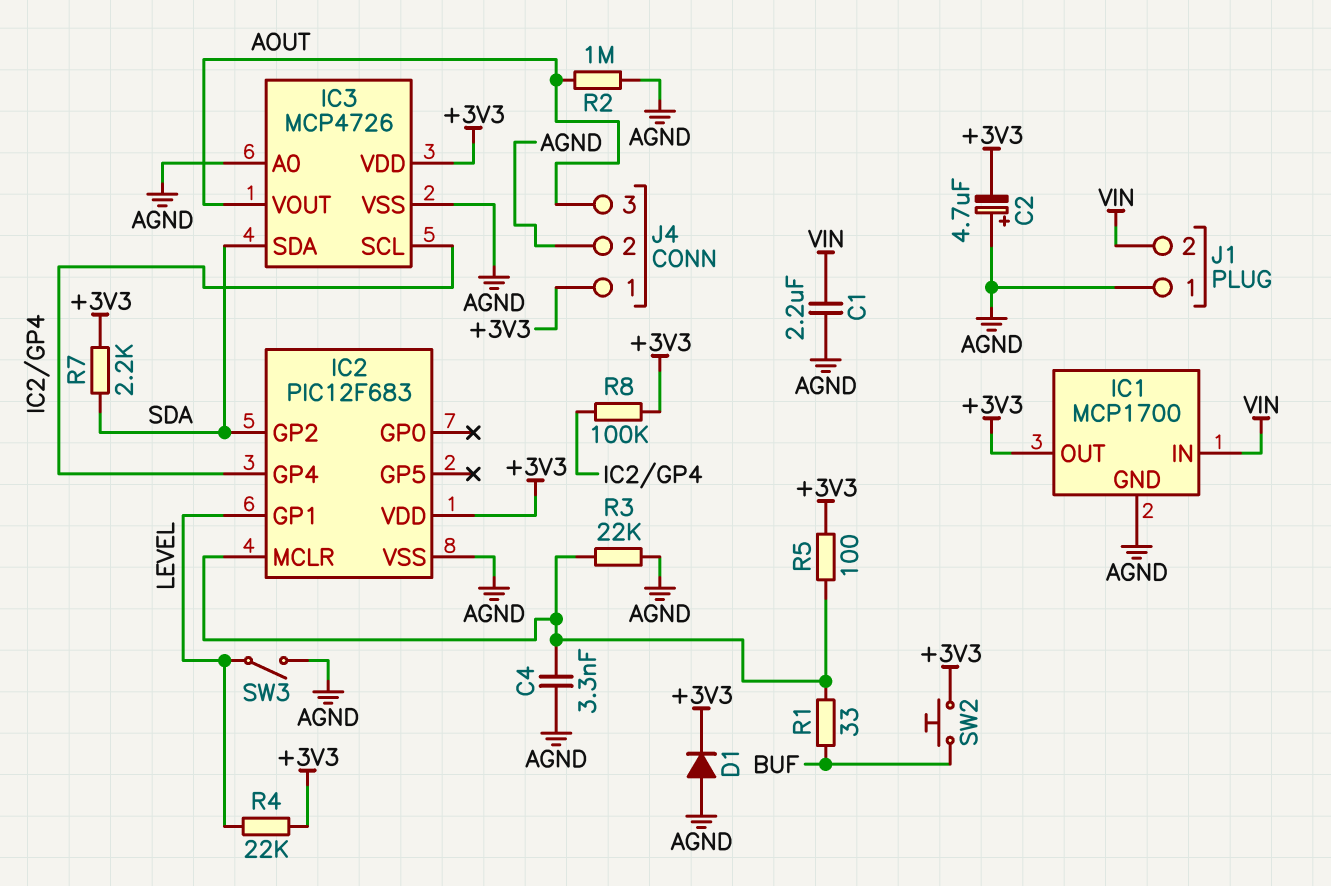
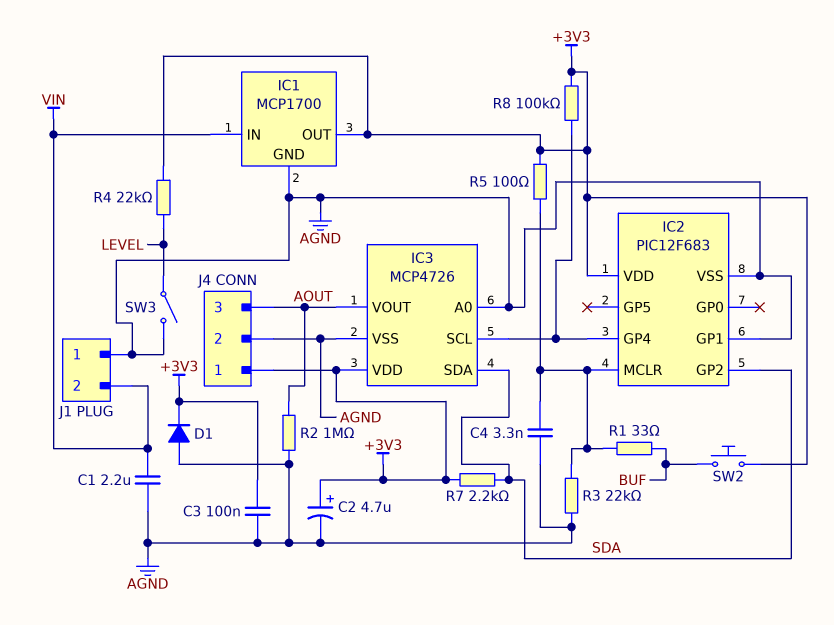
C2: 4.7uF (plus AGND, minus +3V3) -> 4.7uF (plus +3V3, minus AGND)
C3: none -> 100nF (+3V3, AGND)
IC2 pin GP1: LEVEL -> AGND

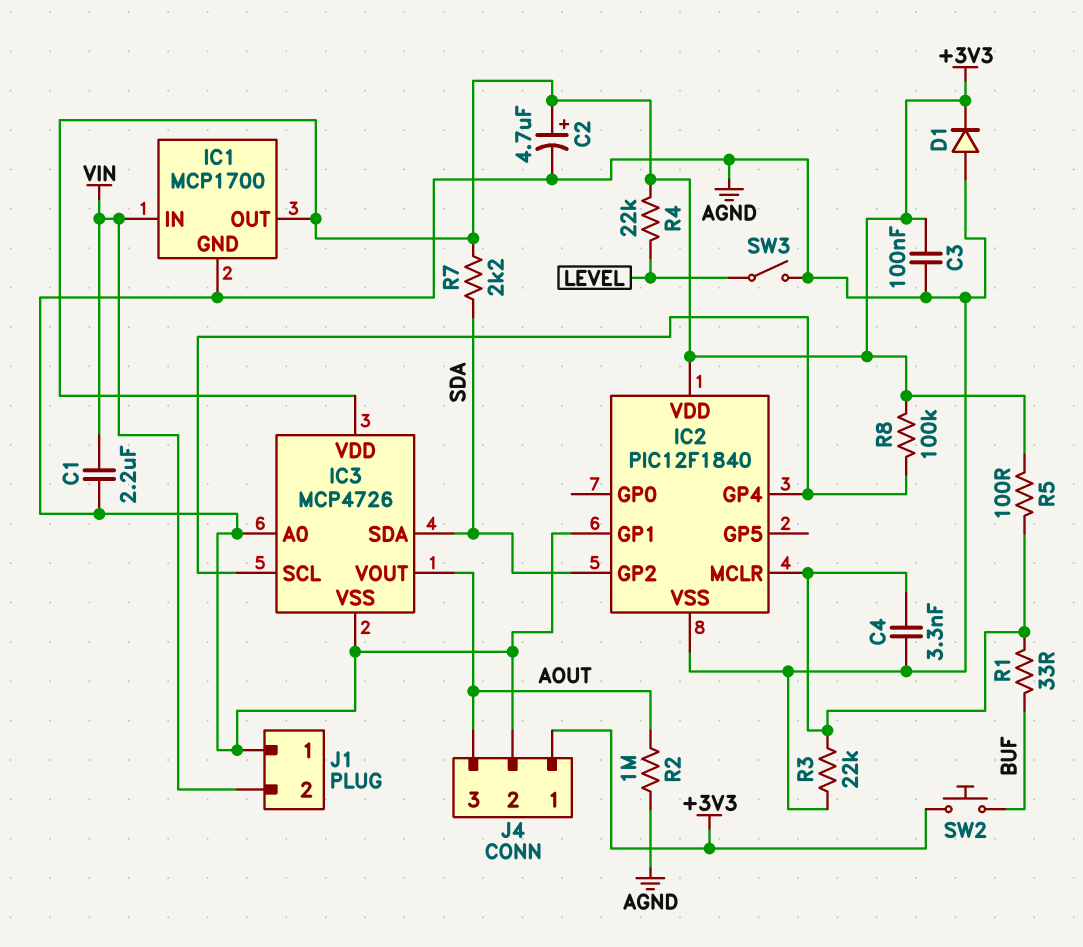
IC2: PIC12F683 -> PIC12F1840

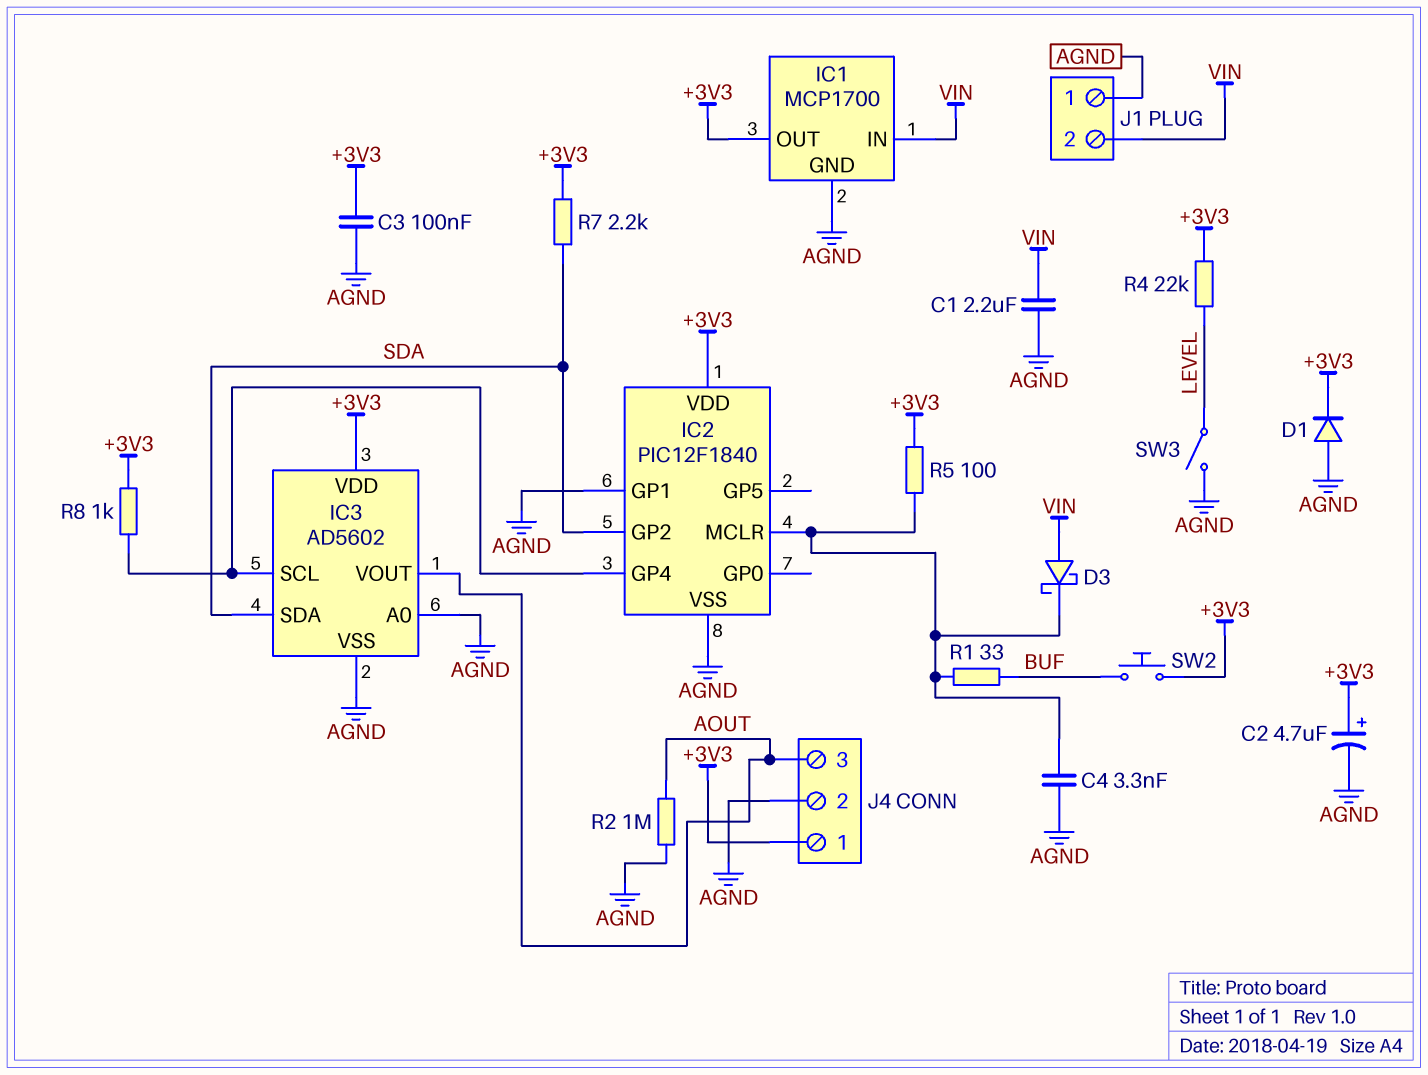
D3: none -> schottky (A VIN, K IC2/MCLR)
IC3: MCP4726 -> AD5602
R3: 22k (AGND, IC2/MCLR) -> none
R8: 100k (+3V3, IC2/GP4) -> 1k (+3V3, IC2/GP4)

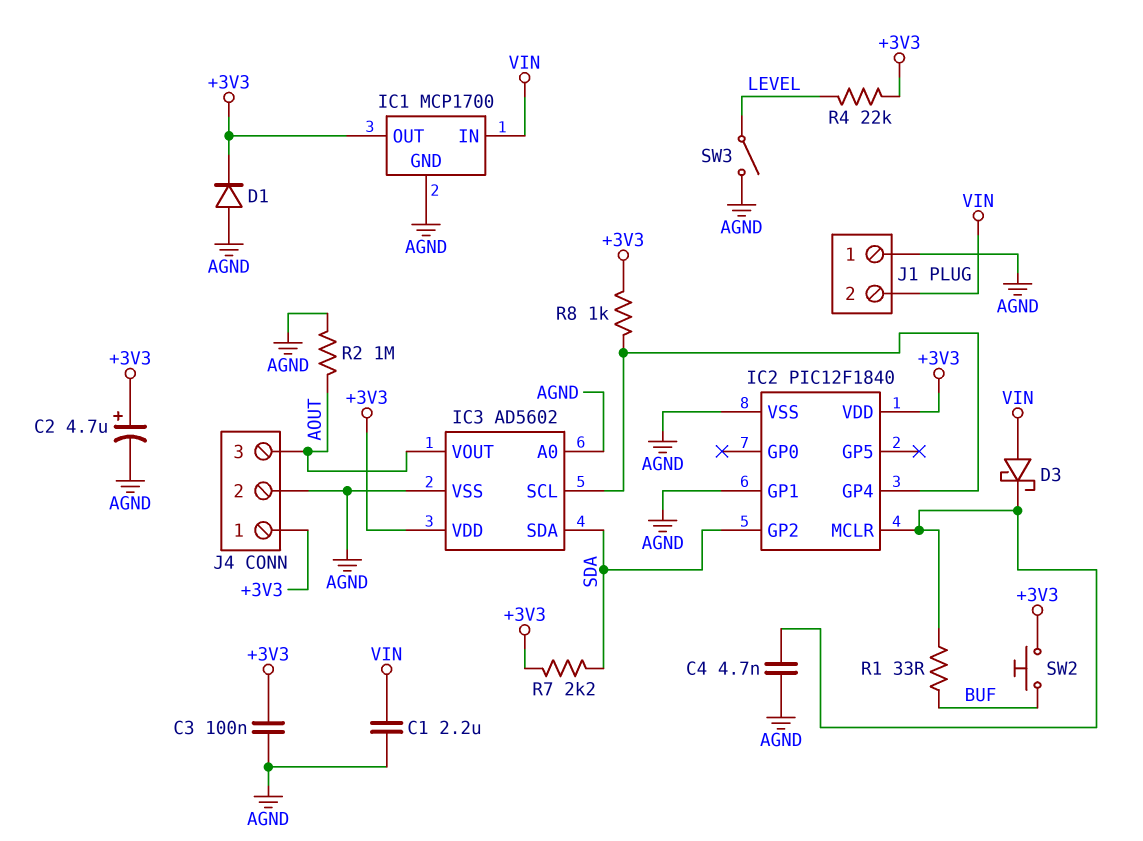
C4: 3.3nF (AGND, IC2/MCLR) -> 4.7nF (AGND, IC2/MCLR)
R5: 100 (+3V3, IC2/MCLR) -> none

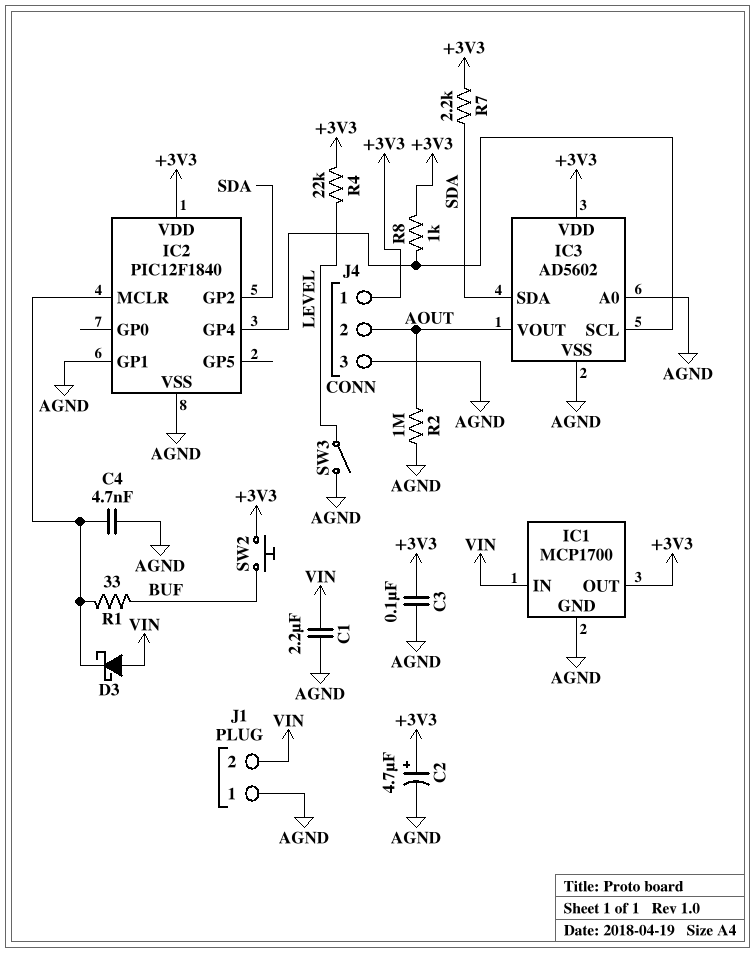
D1: diode (A AGND, K +3V3) -> none
J4 pin 2: AGND -> AOUT
J4 pin 3: AOUT -> AGND

